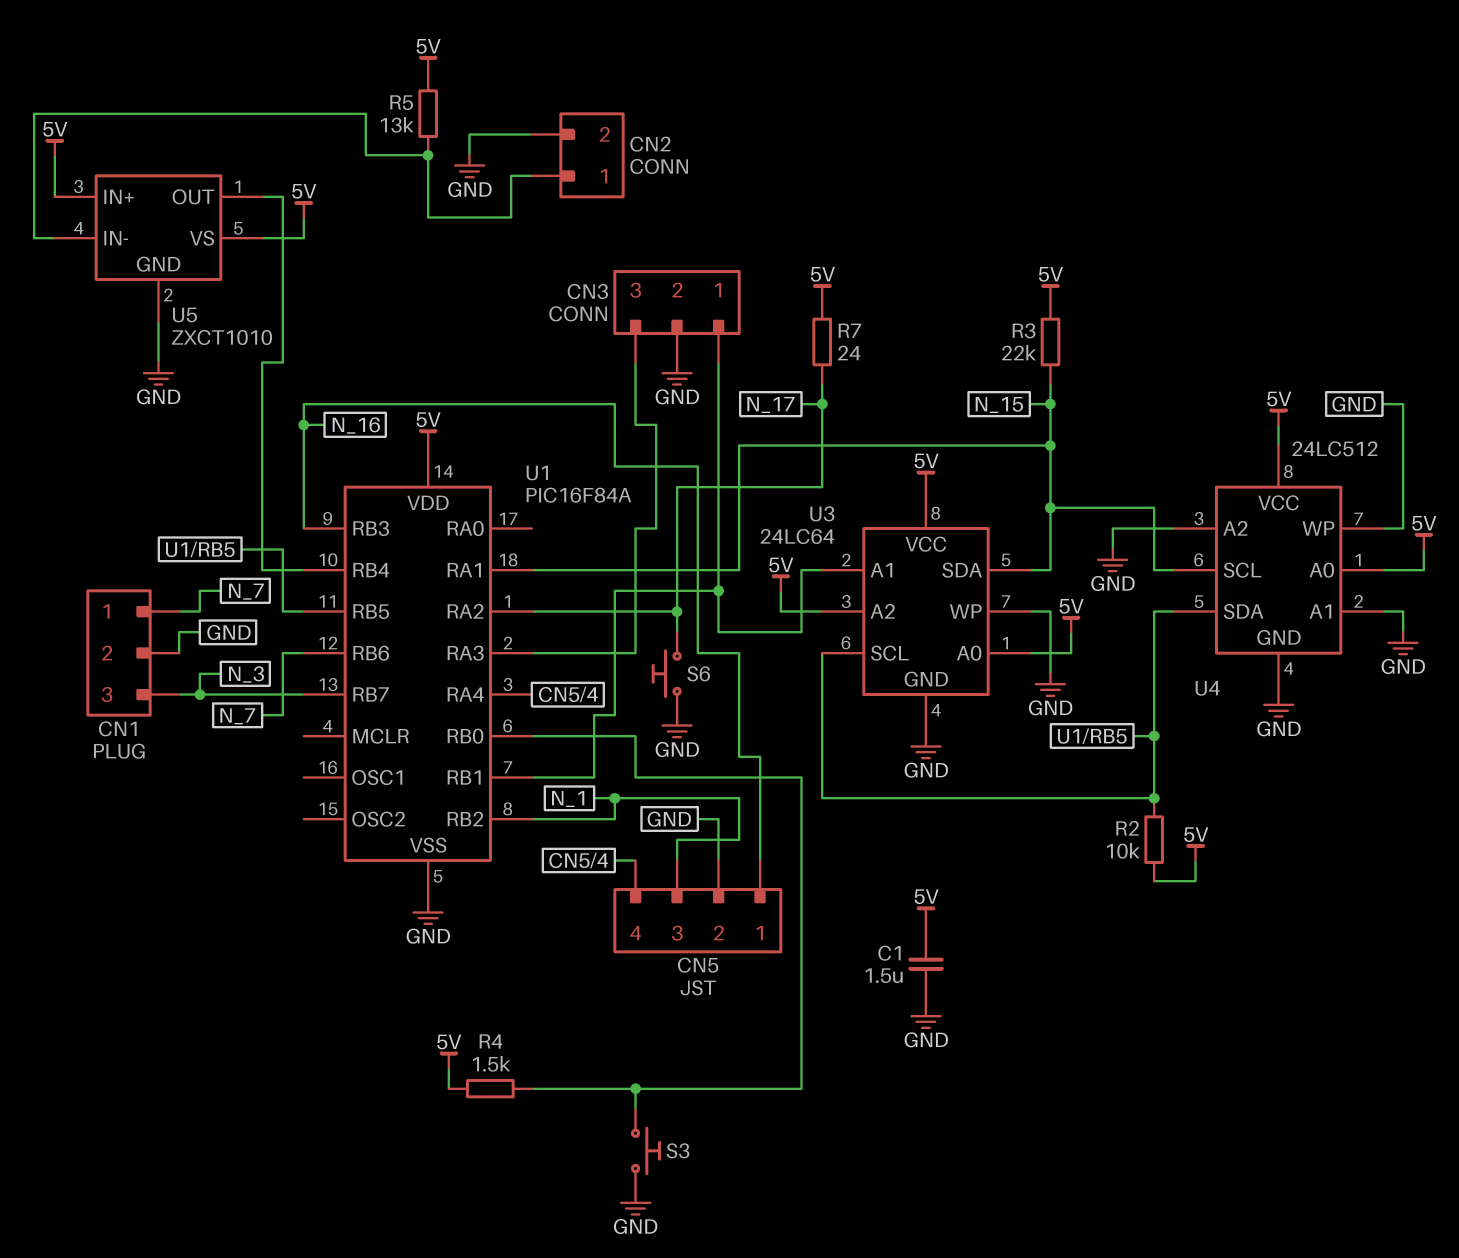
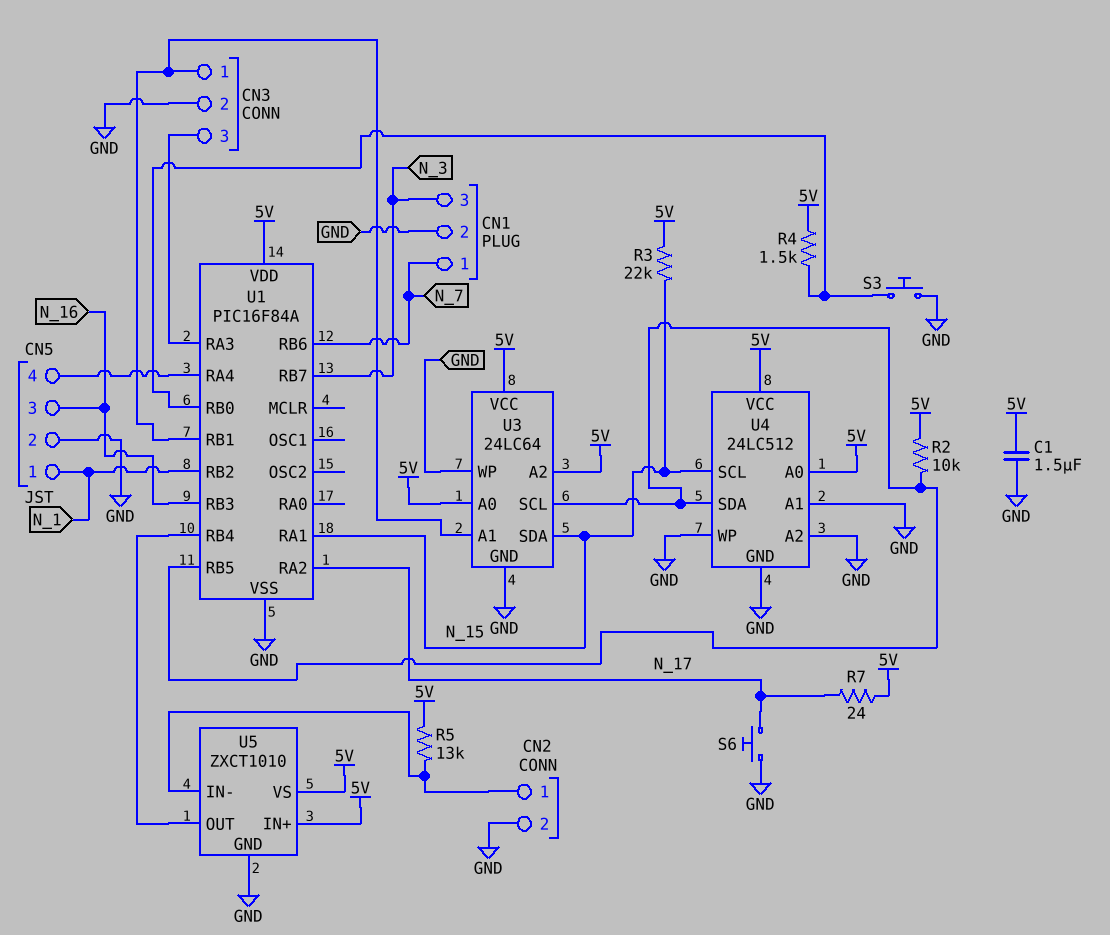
CN5 pin 1: N_16 -> N_1
CN5 pin 3: N_1 -> N_16

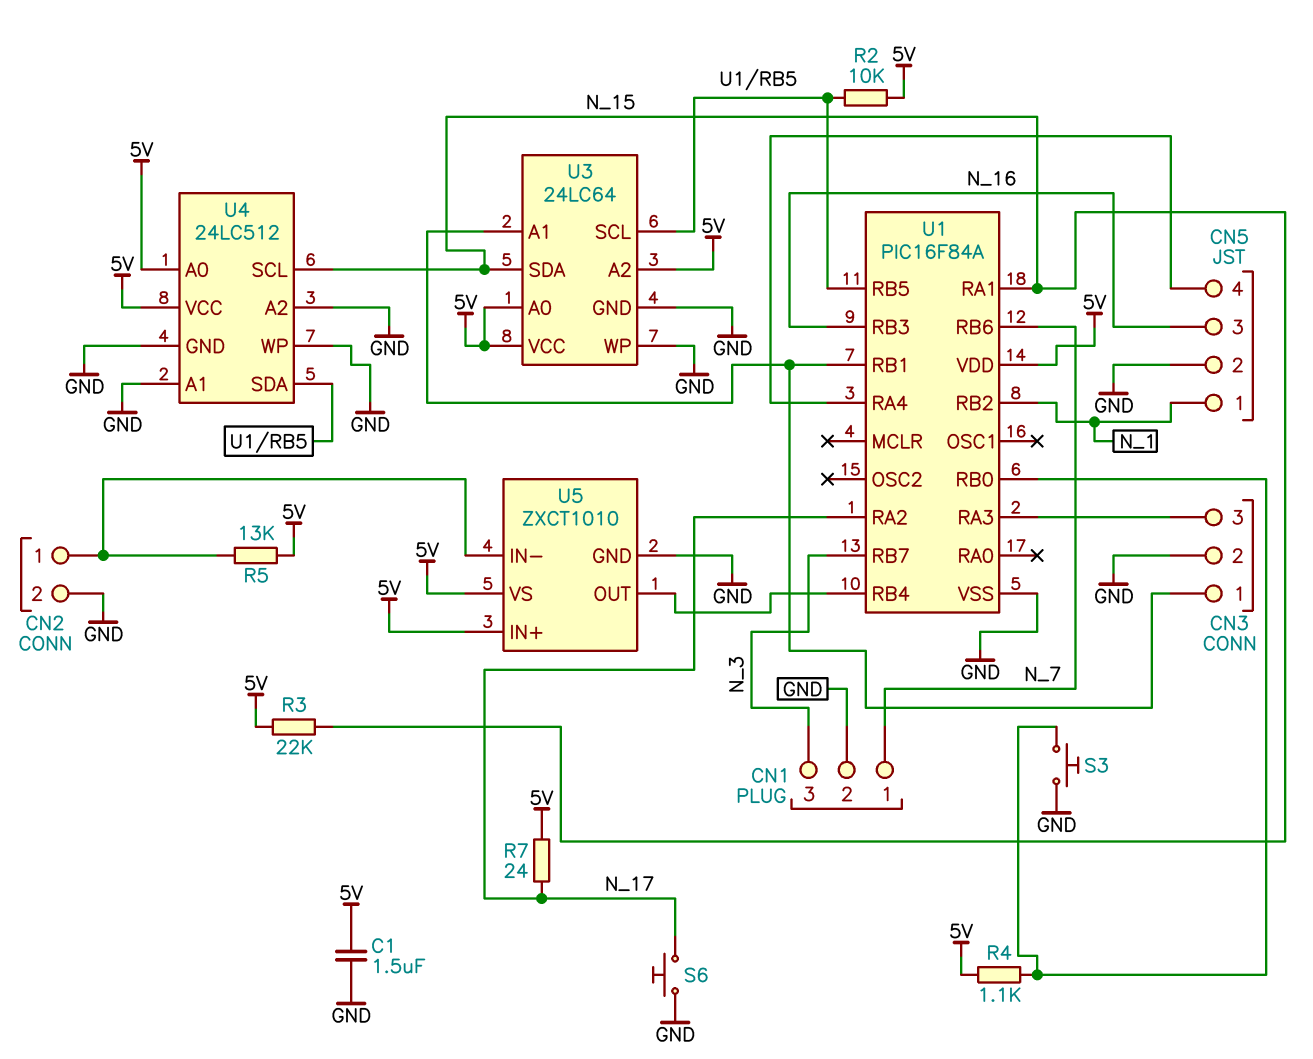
R4: 1.5k (5V, U1/RB0) -> 1.1k (5V, U1/RB0)

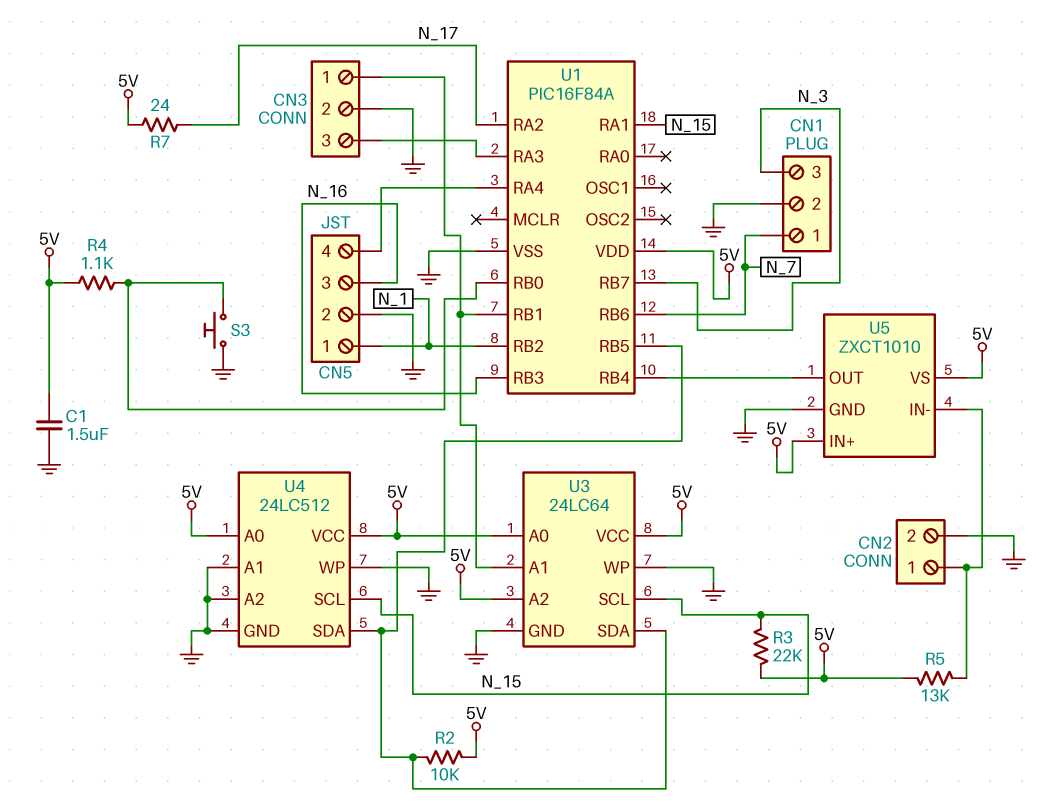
S6: button (GND, N_17) -> none
U3 pin SCL: U1/RB5 -> N_15
U3 pin SDA: N_15 -> U1/RB5

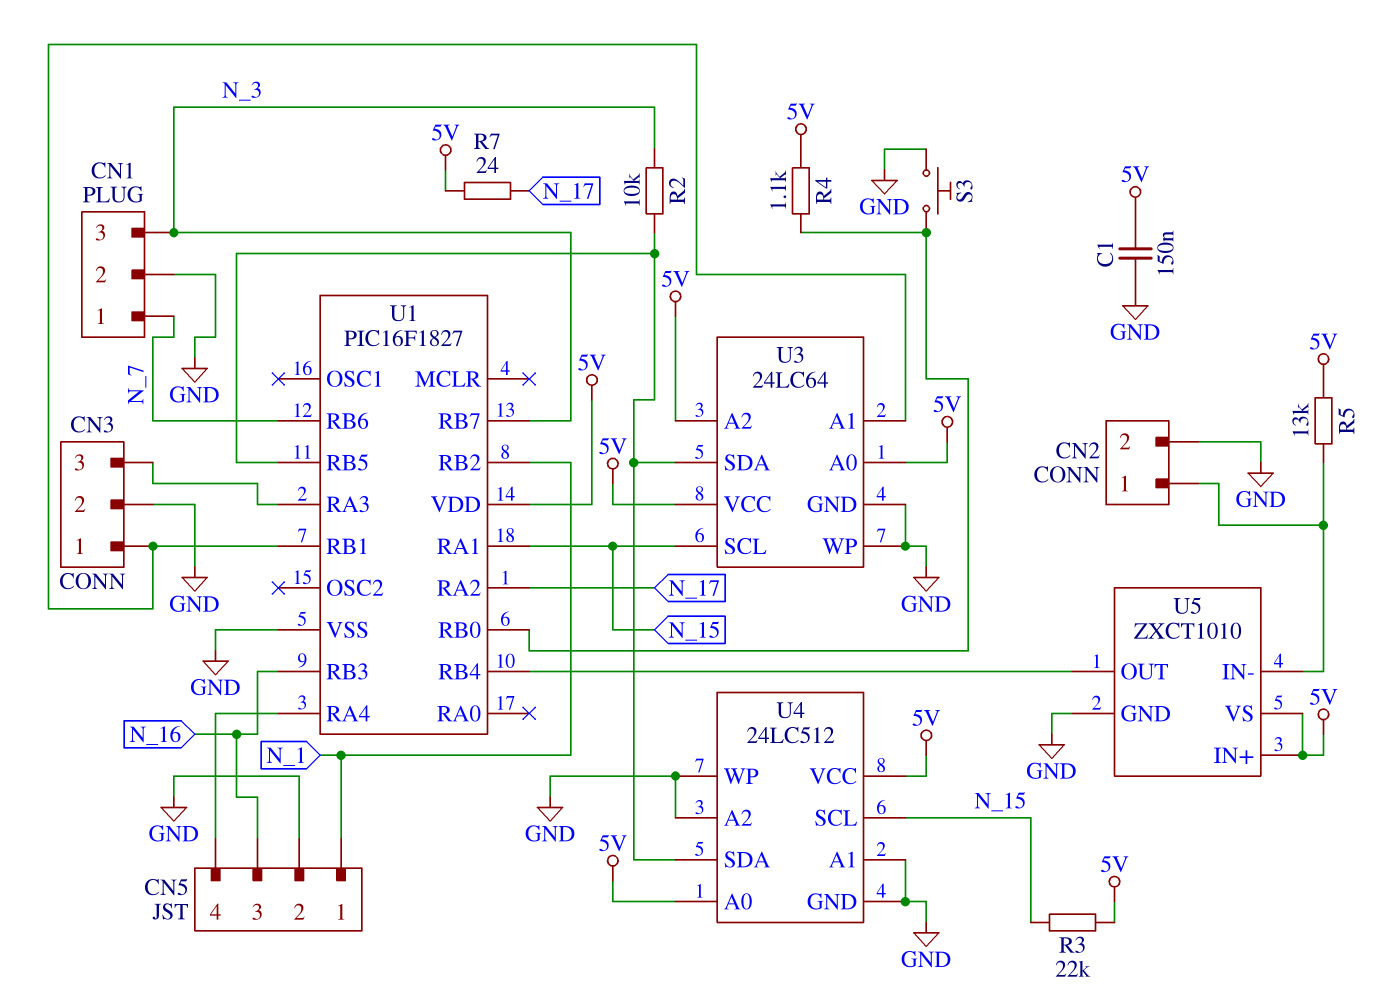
C1: 1.5uF (5V, GND) -> 150nF (5V, GND)
R2: 10k (5V, U1/RB5) -> 10k (N_3, U1/RB5)
U1: PIC16F84A -> PIC16F1827

